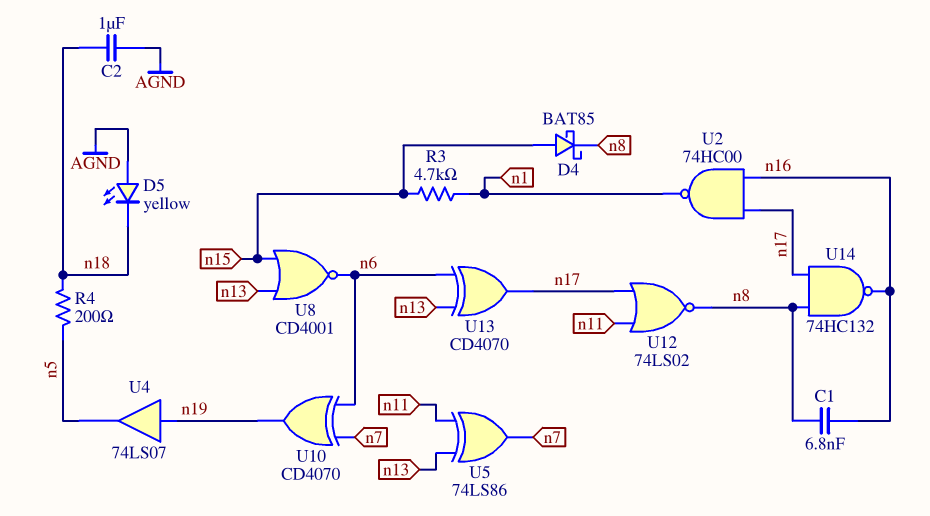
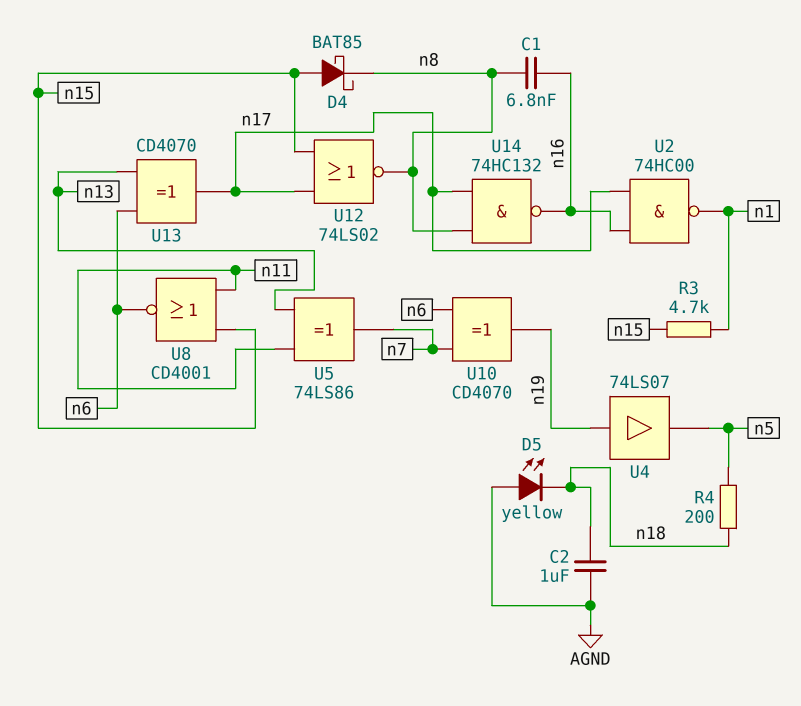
U8: NOR CD4001 (in n13, in n15, out n6) -> NOR CD4001 (in n11, in n15, out n6)
U12: NOR 74LS02 (in n11, in n17, out n8) -> NOR 74LS02 (in n15, in n17, out n8)

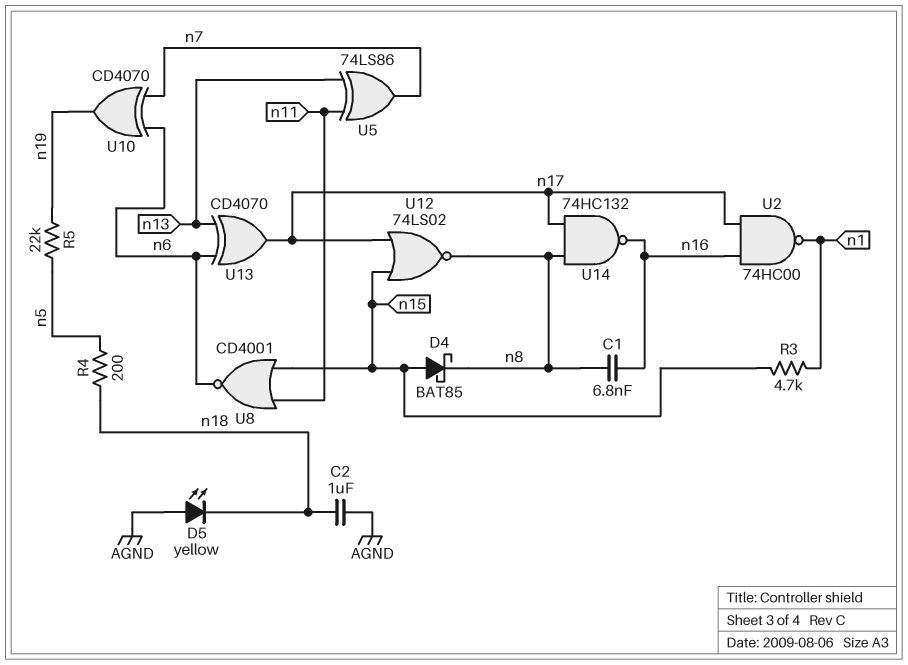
R5: none -> 22k (n5, n19)
U4: buffer 74LS07 (in n19, out n5) -> none

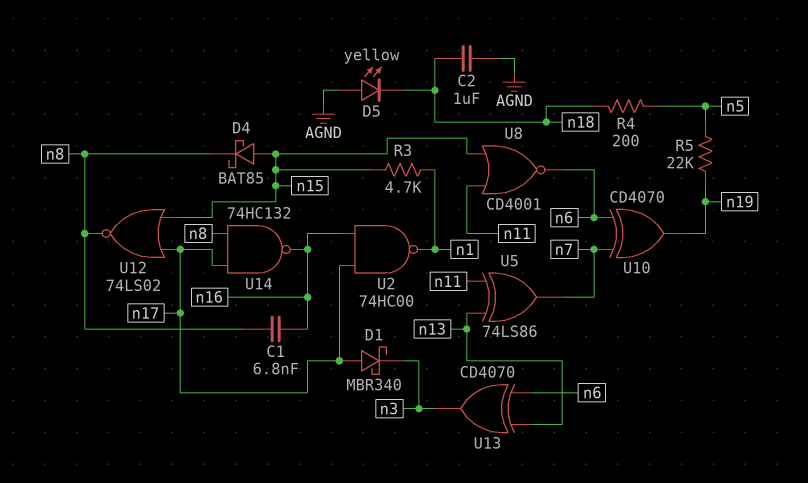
D1: none -> schottky MBR340 (A n17, K n3)
U13: XOR CD4070 (in n6, in n13, out n17) -> XOR CD4070 (in n6, in n13, out n3)

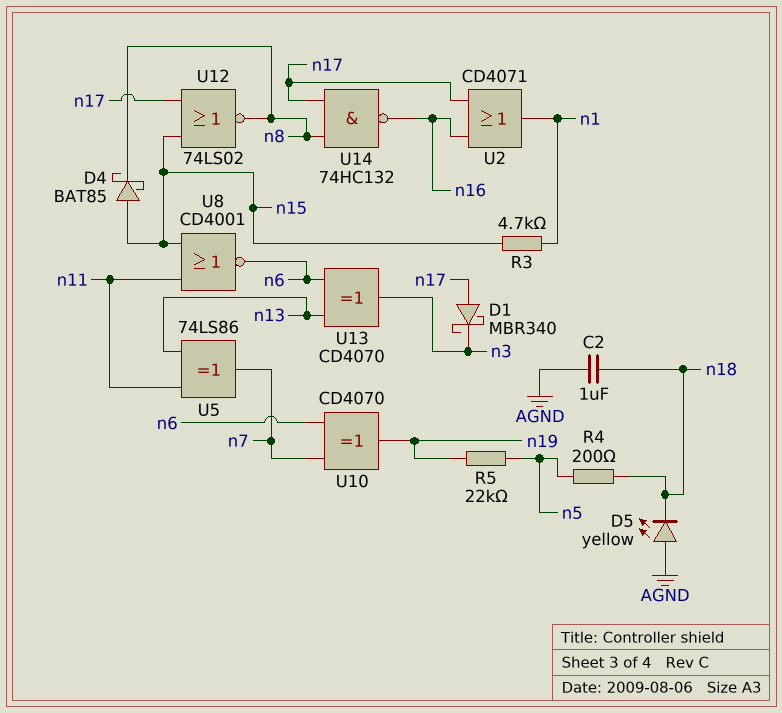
C1: 6.8nF (n8, n16) -> none
U2: NAND 74HC00 (in n16, in n17, out n1) -> OR CD4071 (in n16, in n17, out n1)

